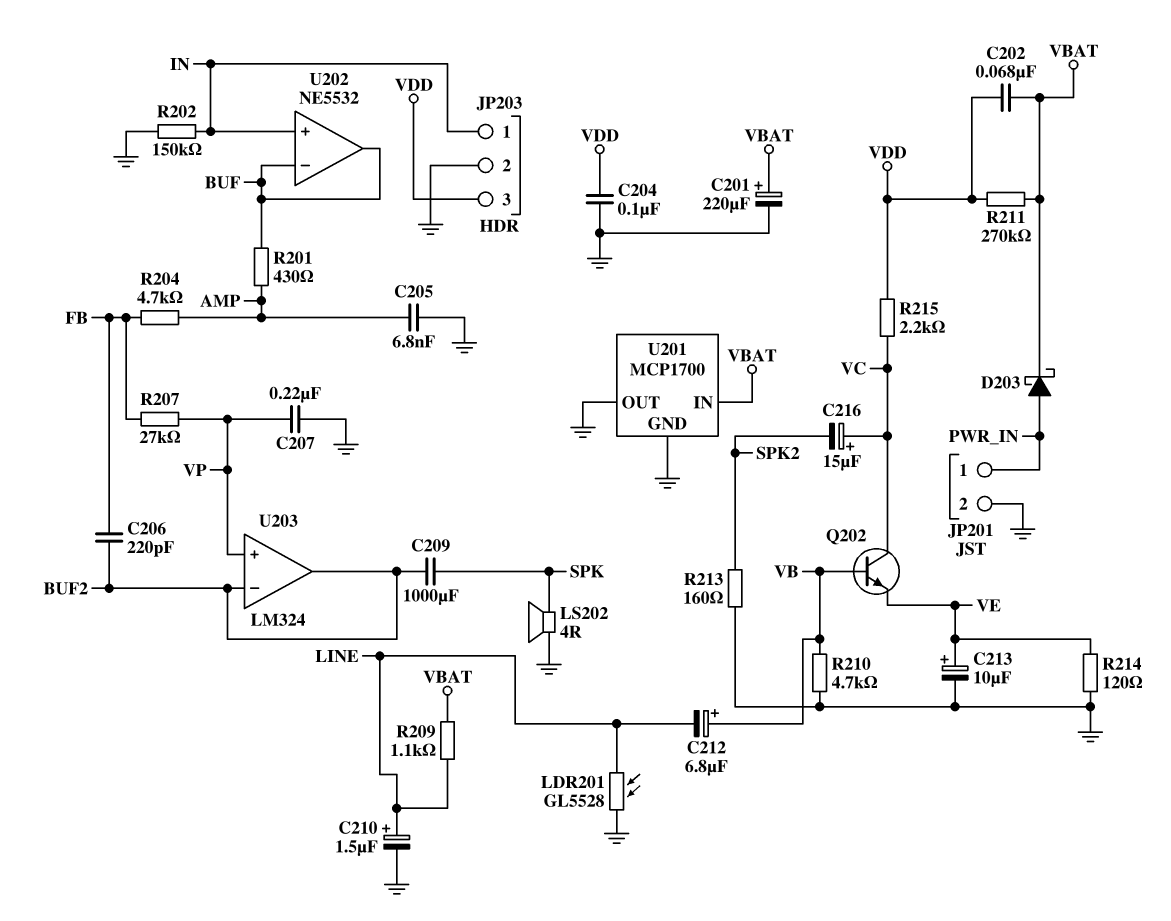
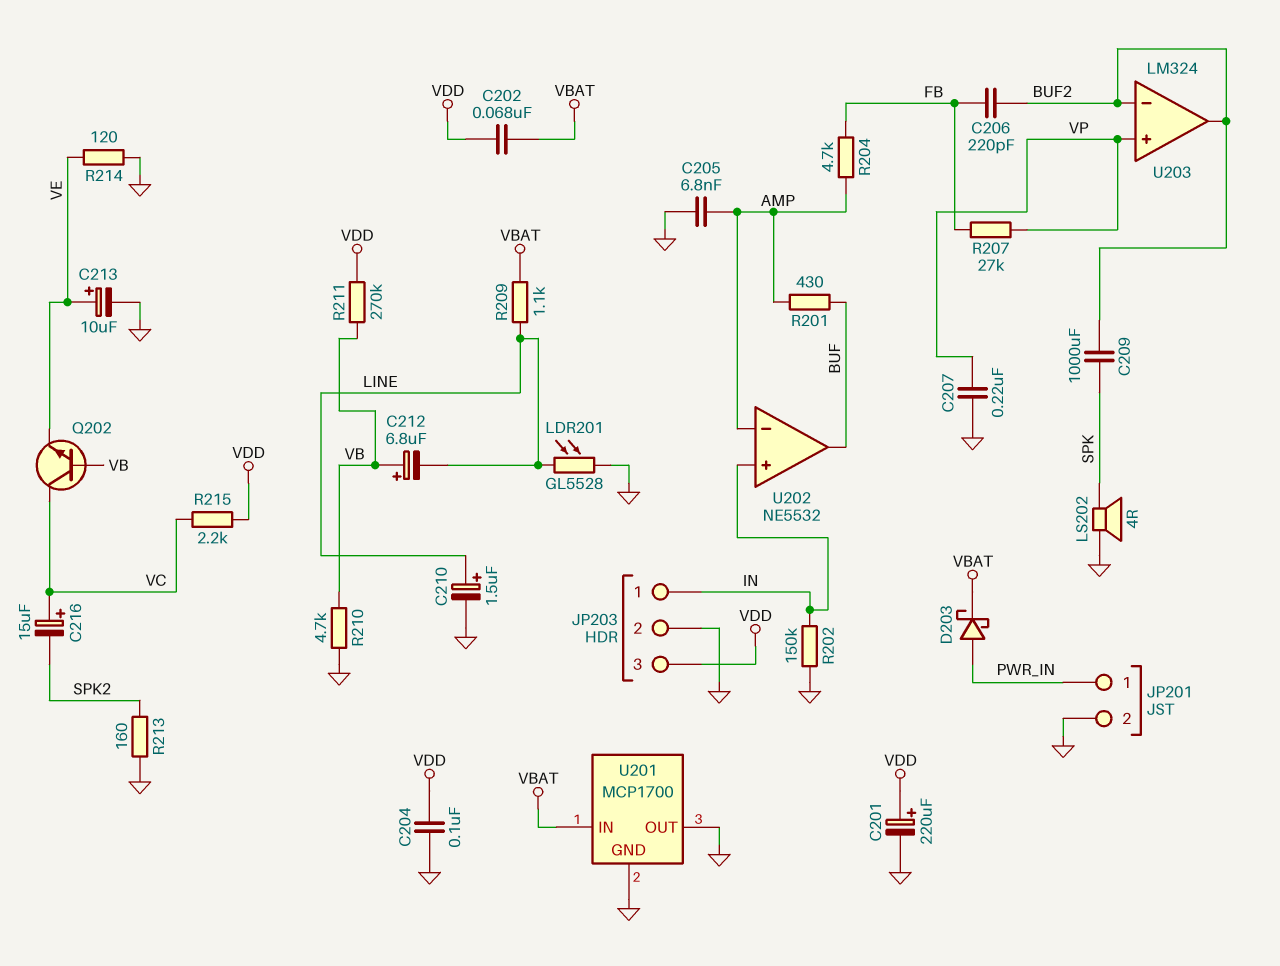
C201: 220uF (plus VBAT, minus GND) -> 220uF (plus VDD, minus GND)
R211: 270k (VBAT, VDD) -> 270k (VB, VDD)
U202 pin in-: BUF -> AMP

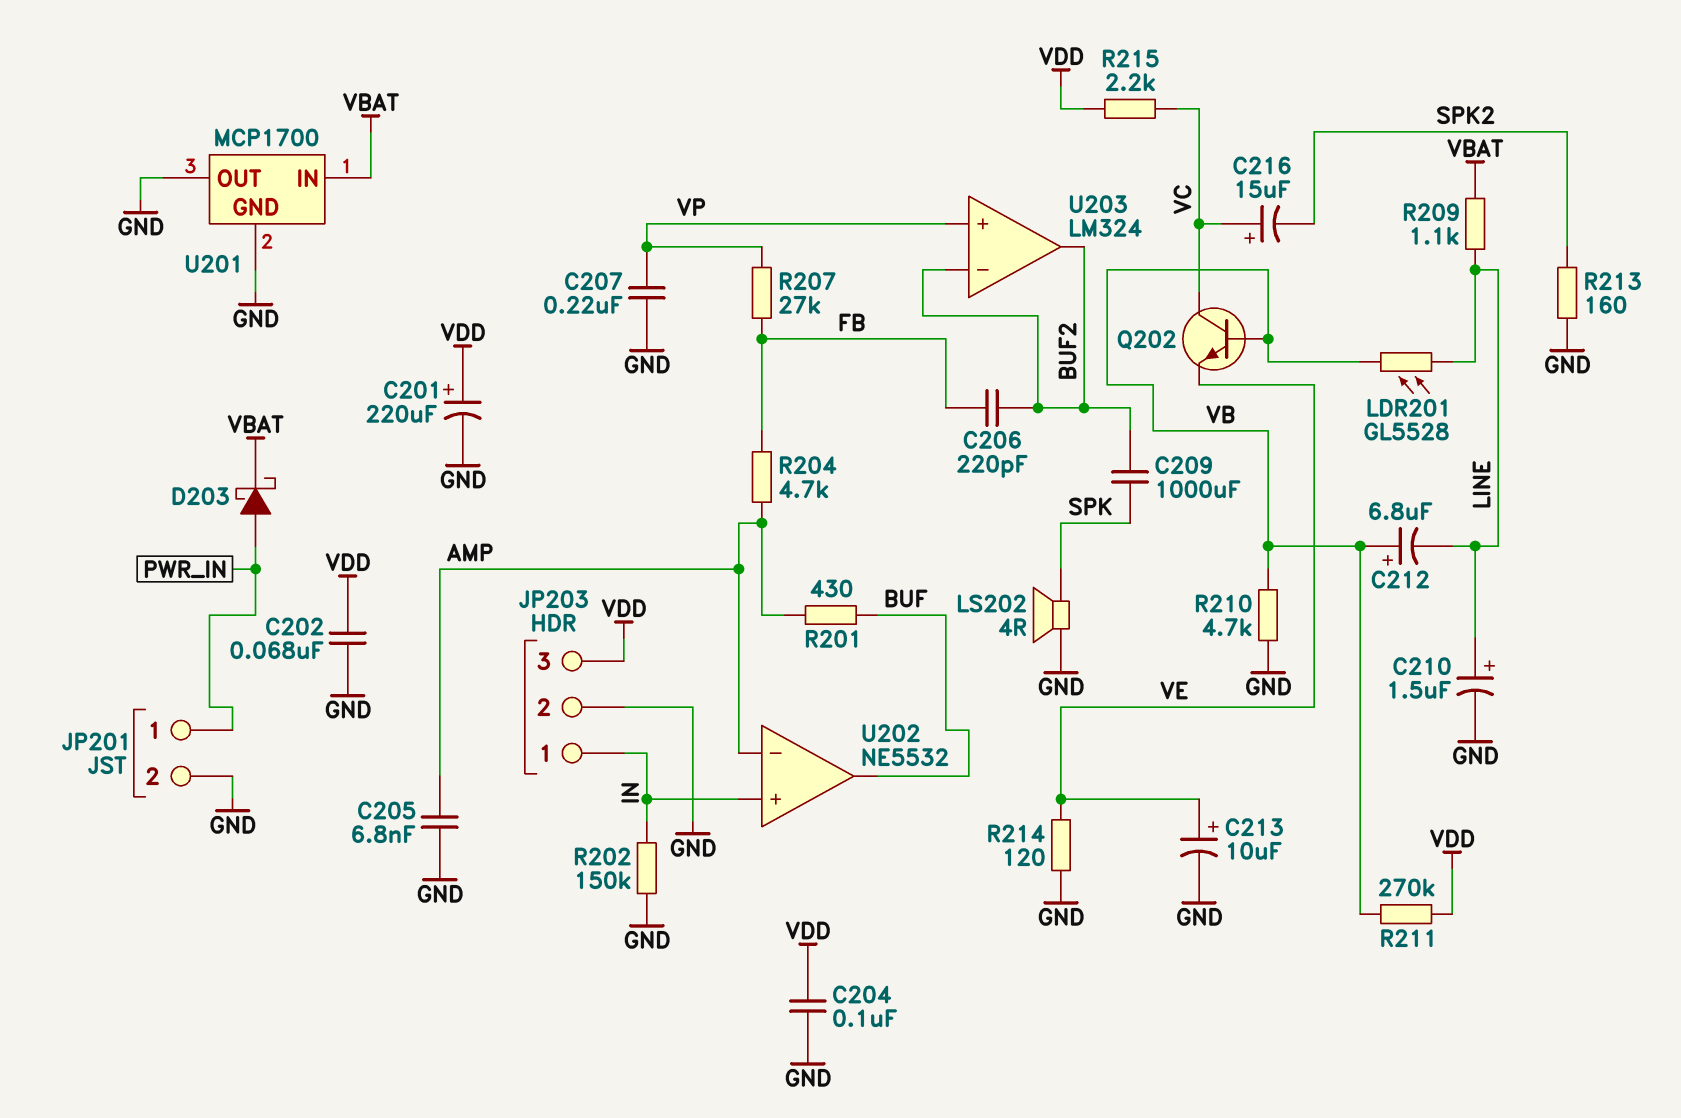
C202: 68nF (VBAT, VDD) -> 68nF (GND, VDD)
LDR201: GL5528 (GND, LINE) -> GL5528 (LINE, VB)

